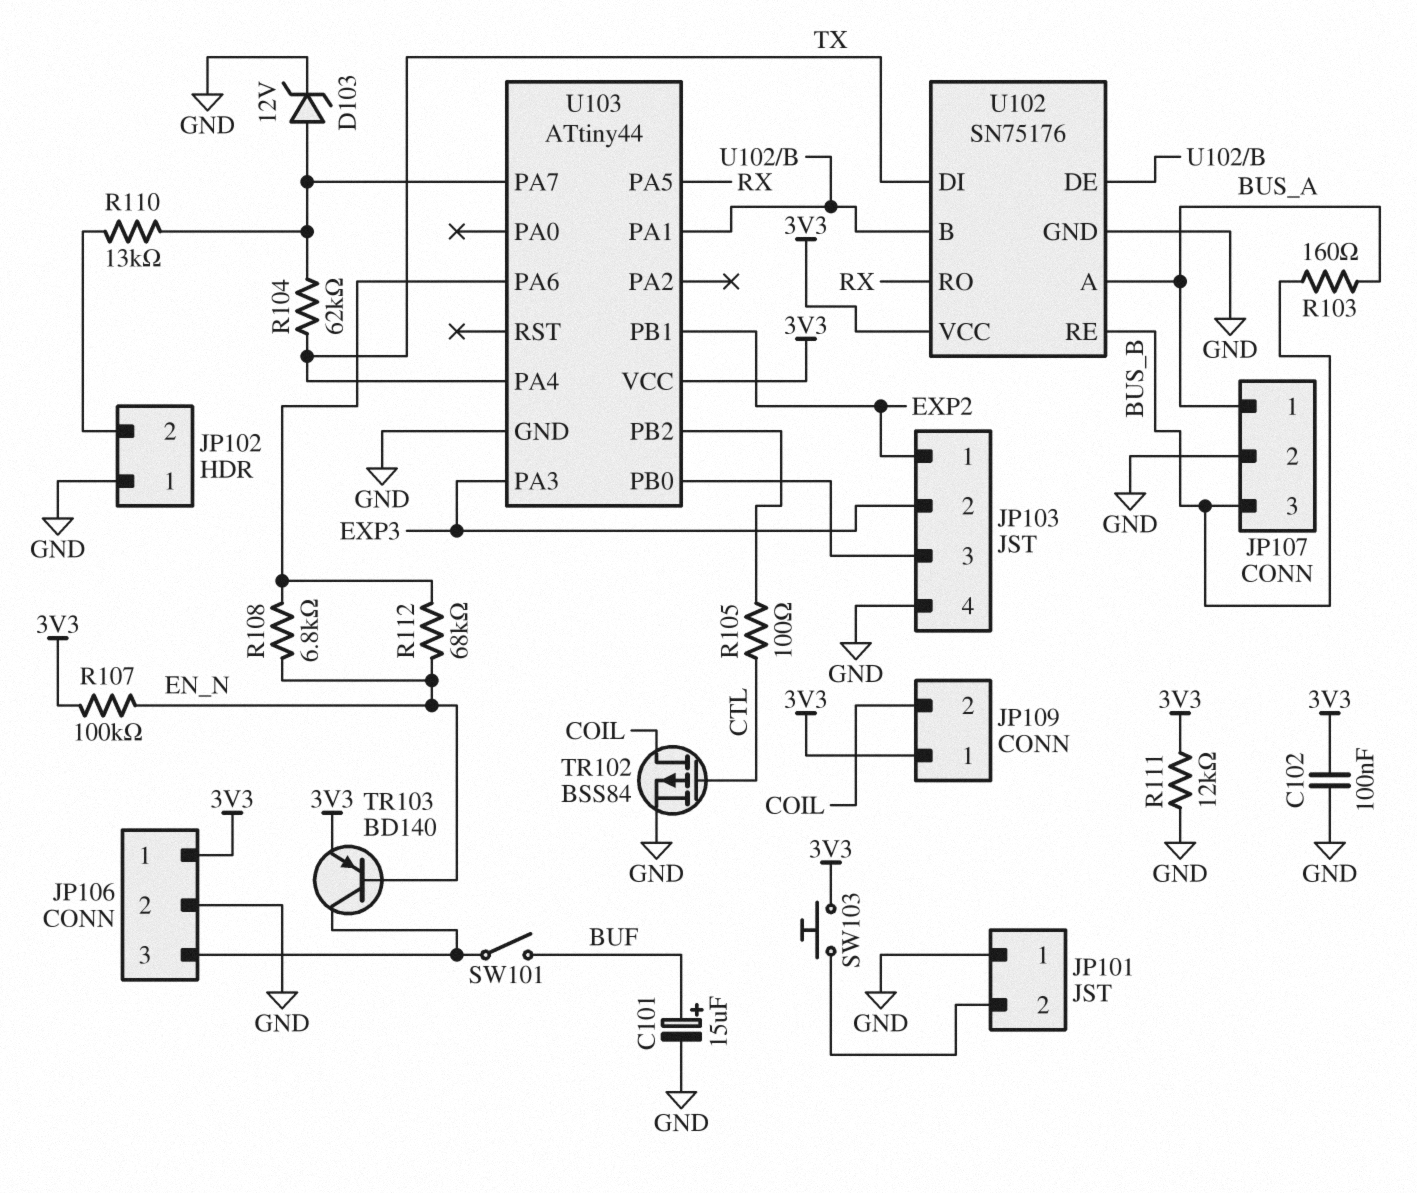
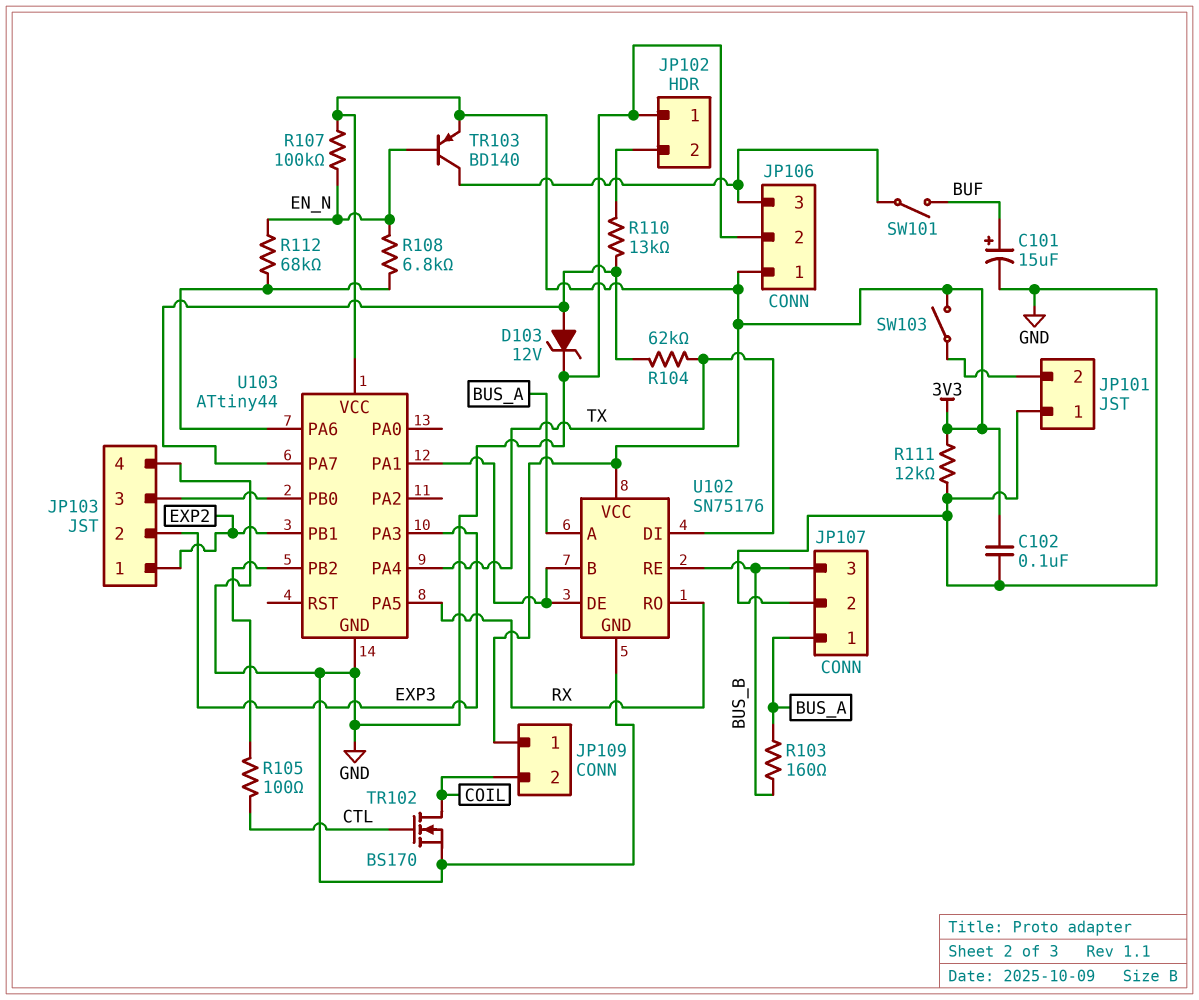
SW103: button (3V3, JP101/2) -> switch (3V3, JP101/2)
TR102: PMOS BSS84 (G CTL, D COIL, S GND) -> NMOS BS170 (G CTL, D COIL, S GND)

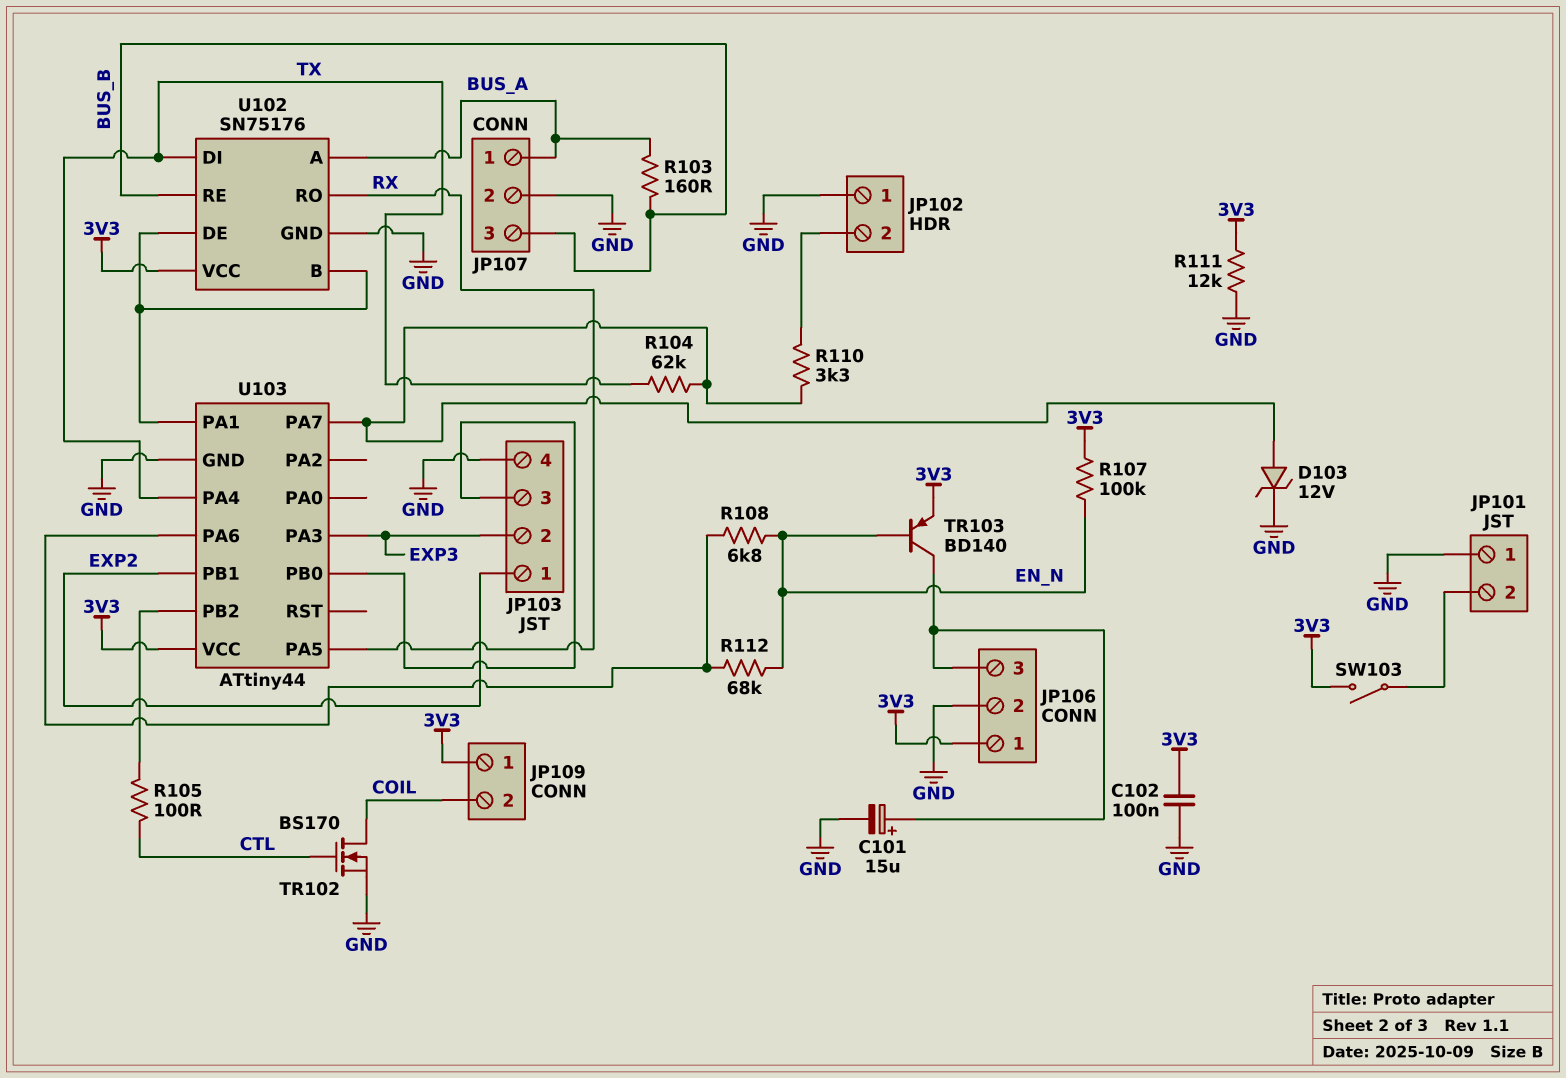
C101: 15uF (plus BUF, minus GND) -> 15uF (plus JP106/3, minus GND)
R110: 13k (JP102/2, U103/PA7) -> 3.3k (JP102/2, U103/PA7)
SW101: switch (BUF, JP106/3) -> none

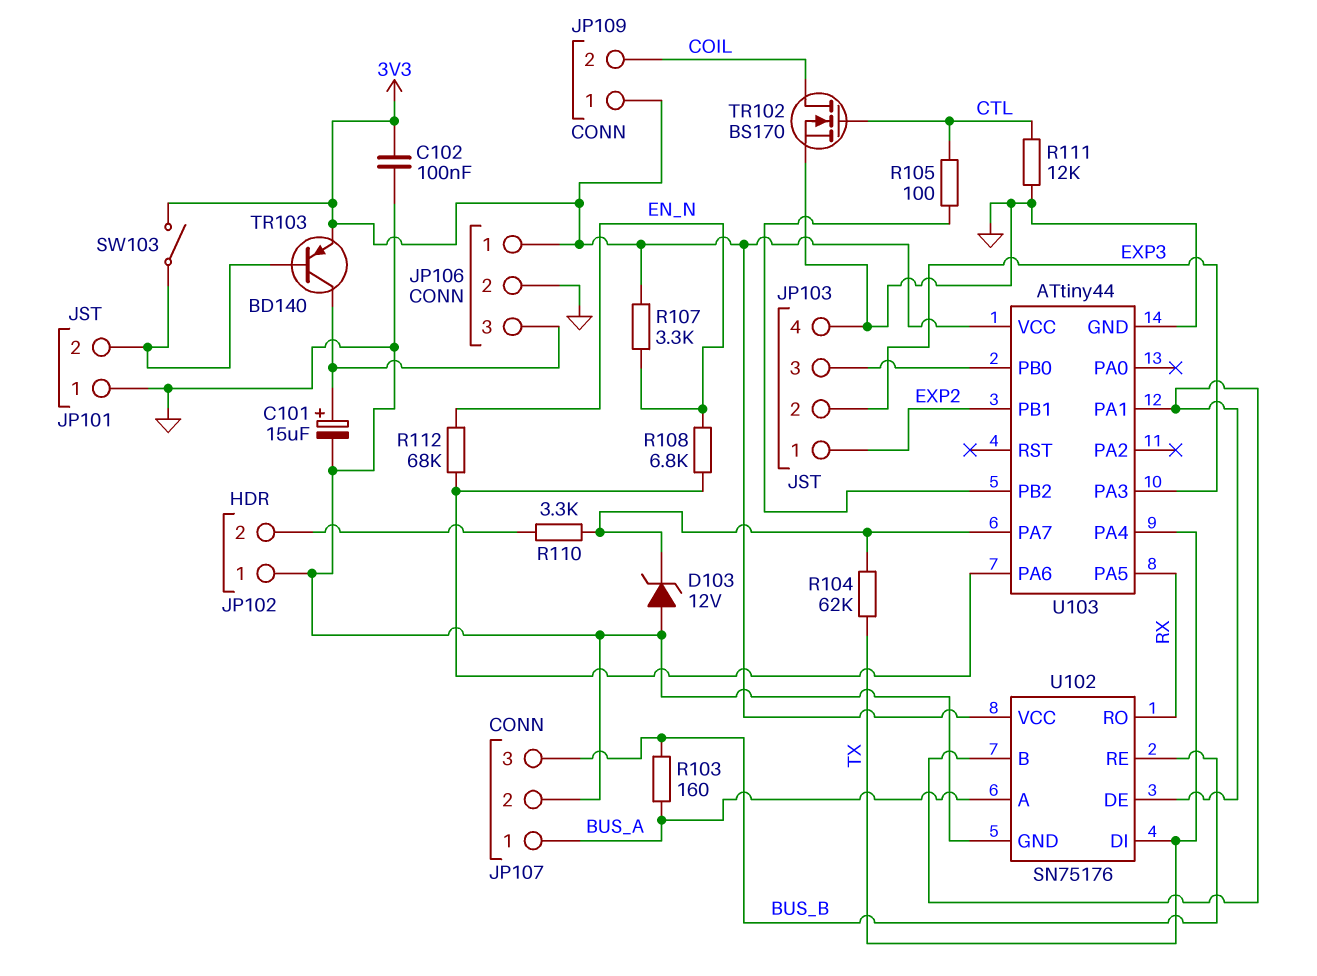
D103: zener 12V (A U103/PA7, K GND) -> zener 12V (A GND, K U103/PA7)
R107: 100k (3V3, EN_N) -> 3.3k (3V3, EN_N)
R111: 12k (3V3, GND) -> 12k (CTL, GND)
TR103: PNP BD140 (B EN_N, C JP106/3, E 3V3) -> PNP BD140 (B JP101/2, C JP106/3, E 3V3)

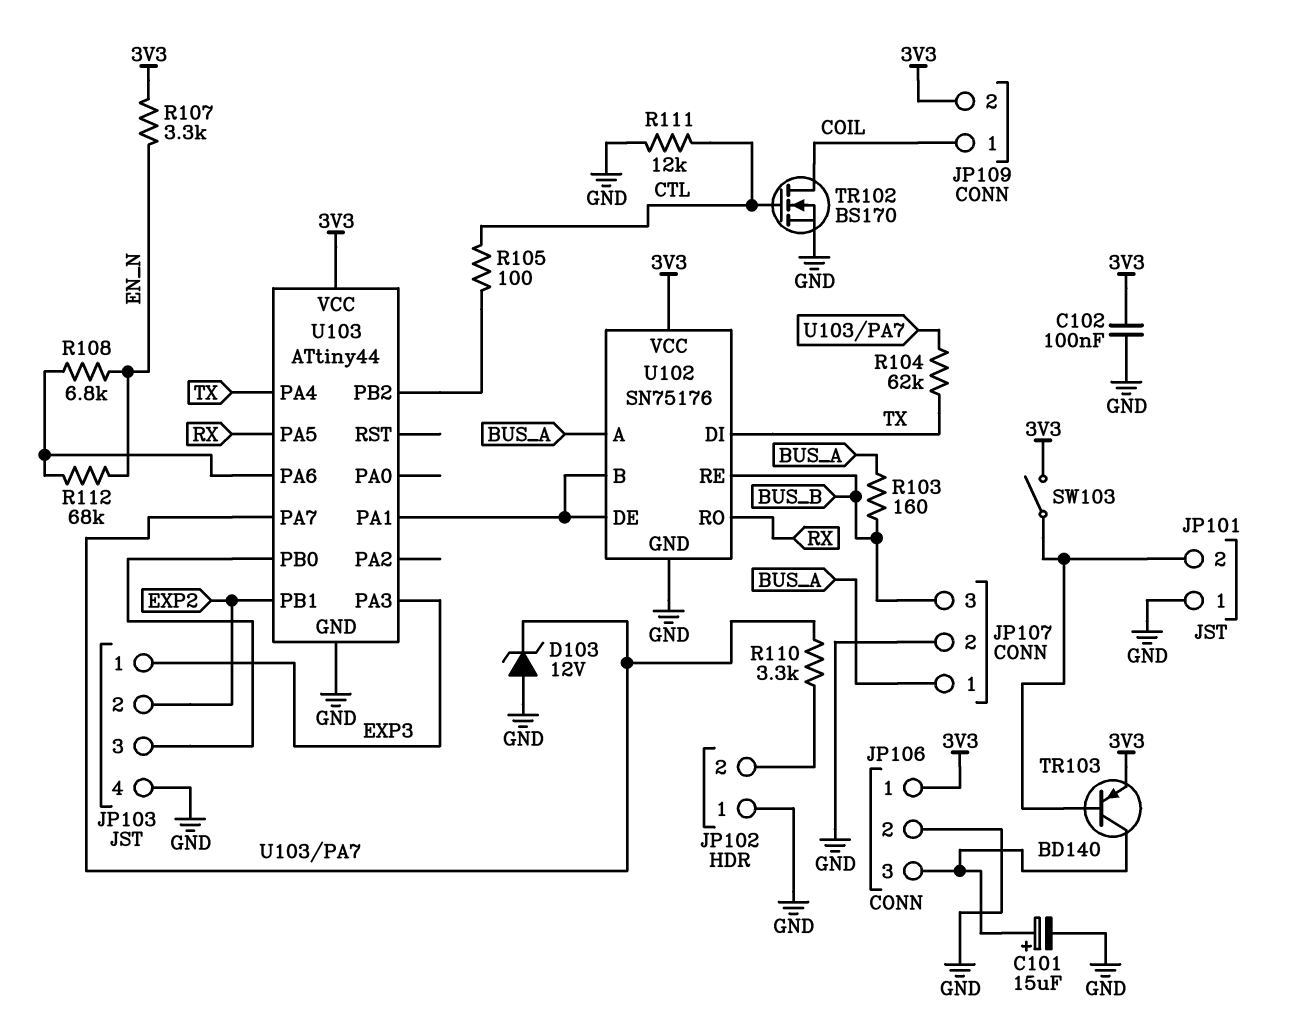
JP103 pin 1: EXP2 -> EXP3
JP103 pin 2: EXP3 -> EXP2
JP109 pin 1: 3V3 -> COIL
JP109 pin 2: COIL -> 3V3

